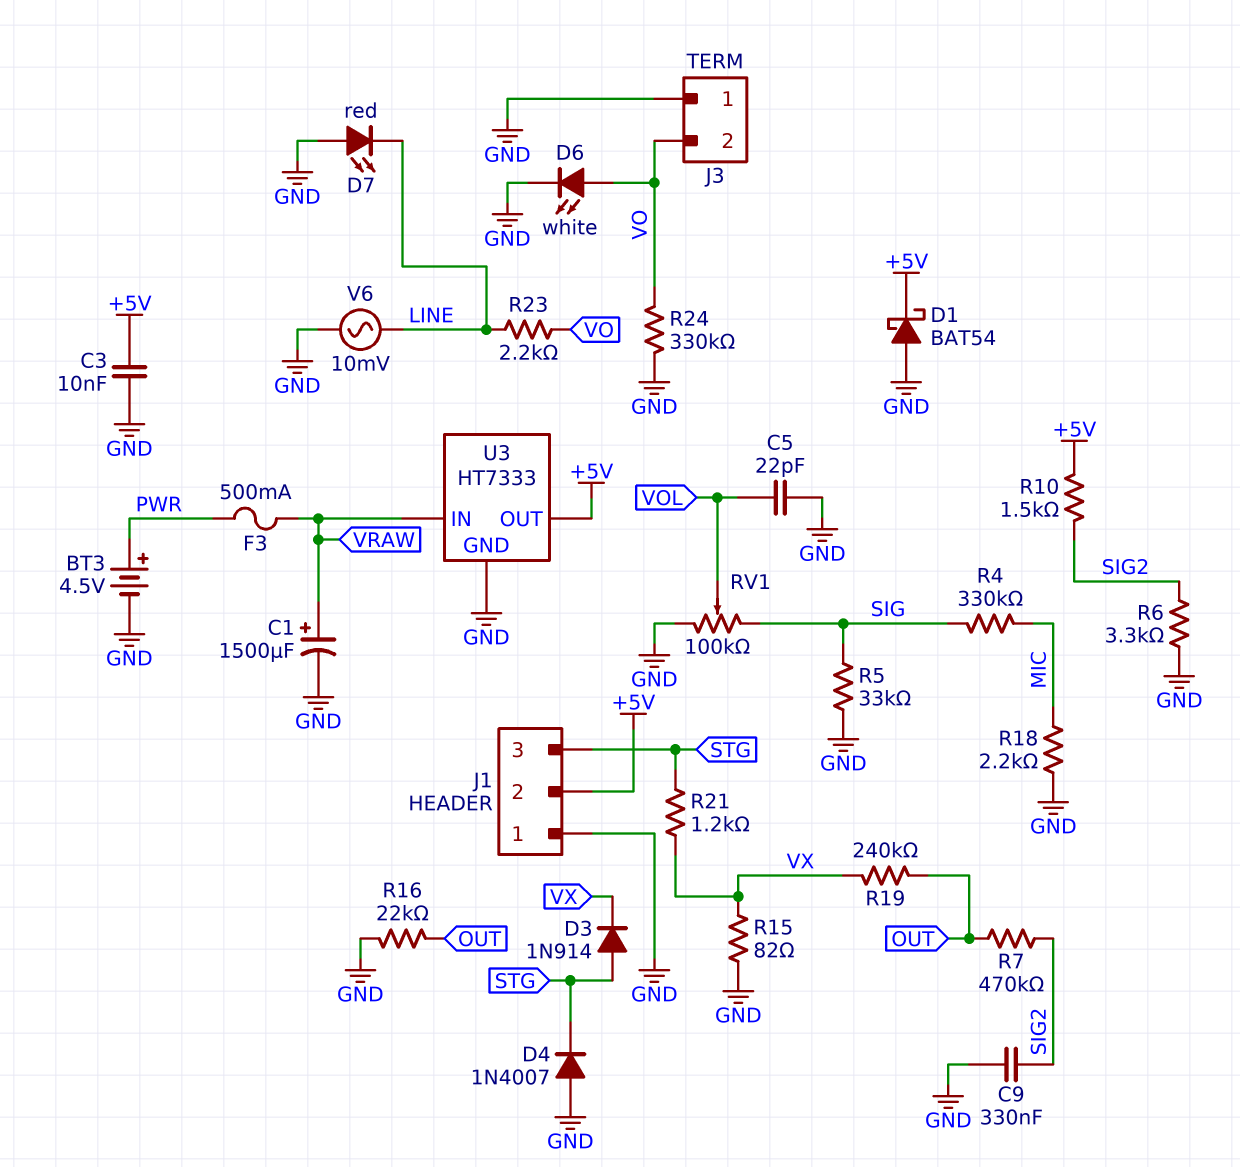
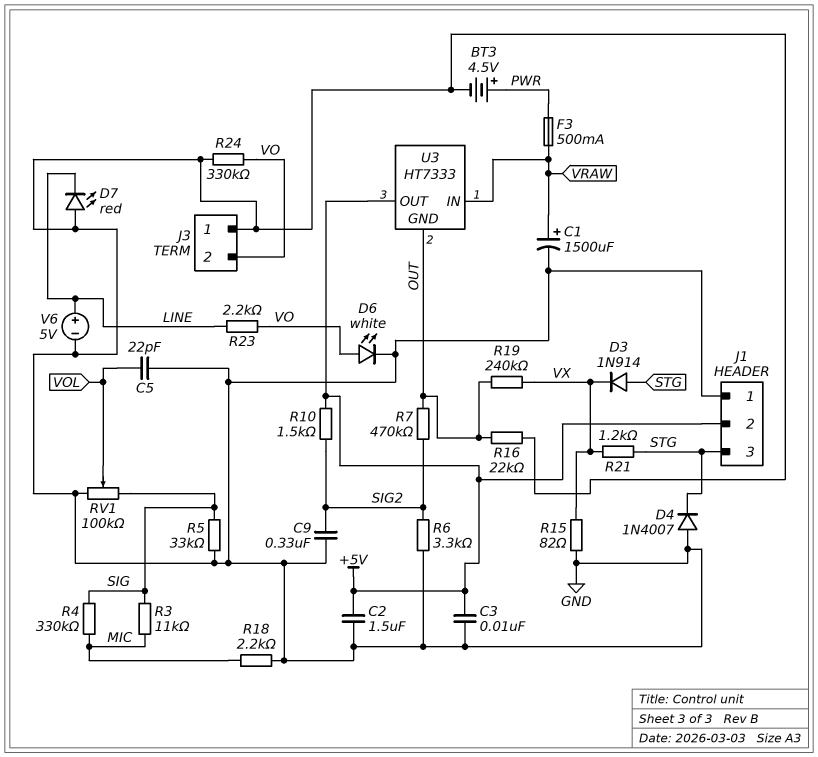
C2: none -> 1.5uF (+5V, GND)
D1: schottky BAT54 (A GND, K +5V) -> none
R3: none -> 11k (MIC, SIG)
U3 pin GND: GND -> OUT
V6: AC 10mV (GND, LINE) -> 5V (plus LINE, minus GND)

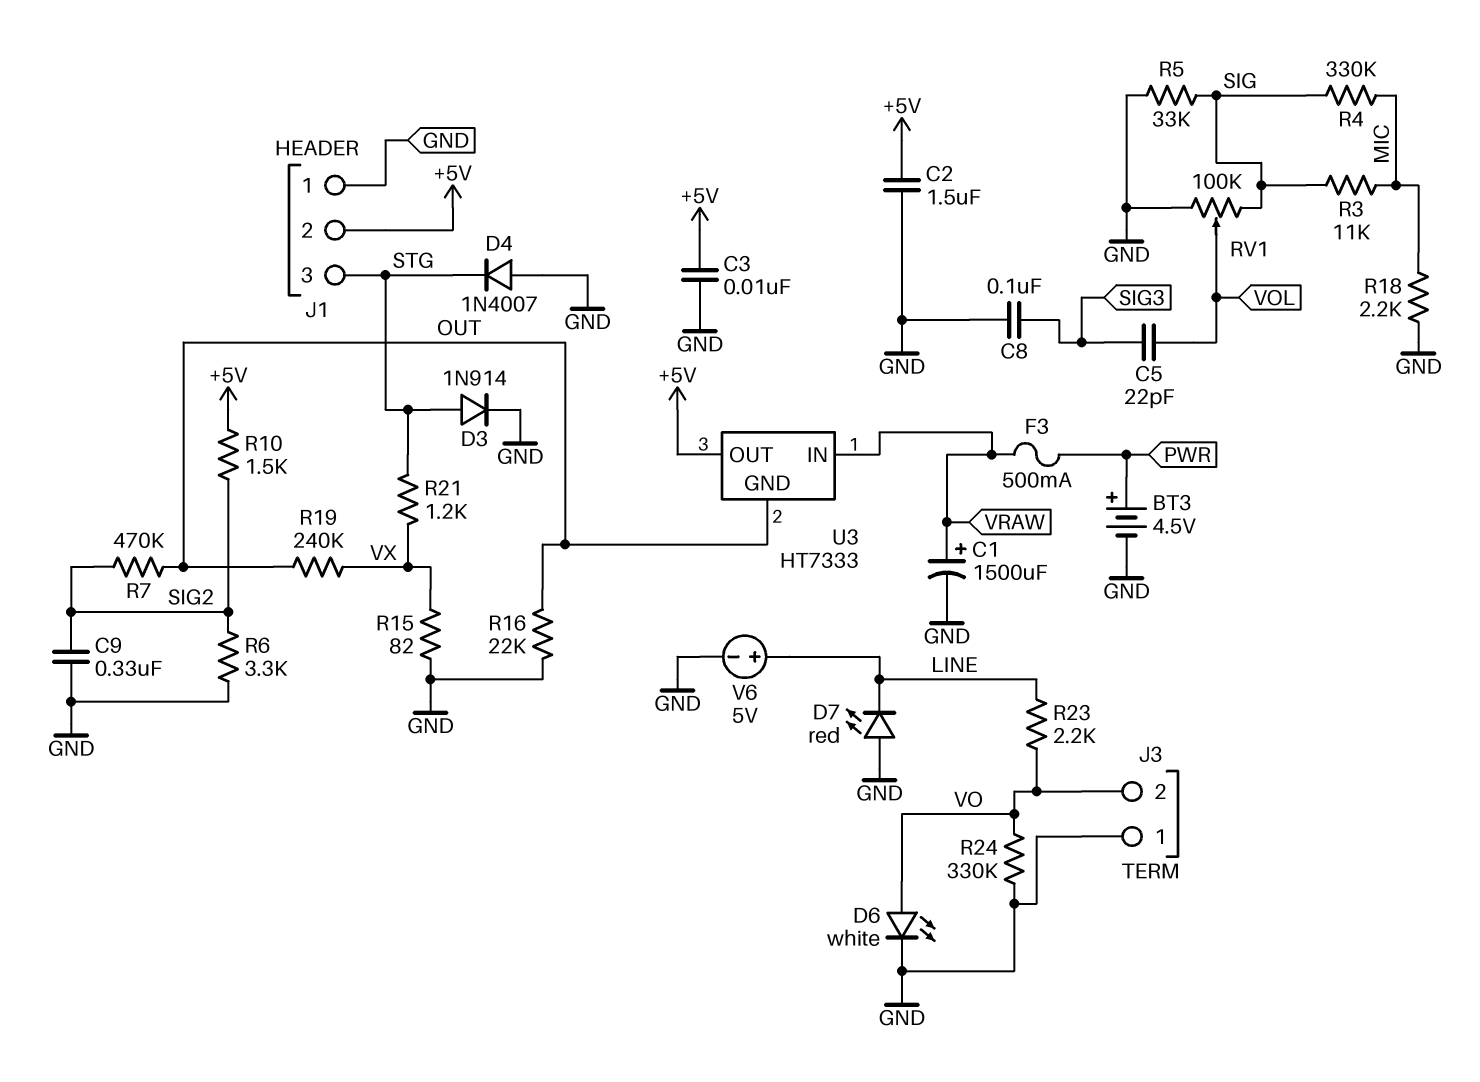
C5: 22pF (GND, VOL) -> 22pF (SIG3, VOL)
C8: none -> 100nF (GND, SIG3)
D3: diode 1N914 (A STG, K VX) -> diode 1N914 (A STG, K GND)

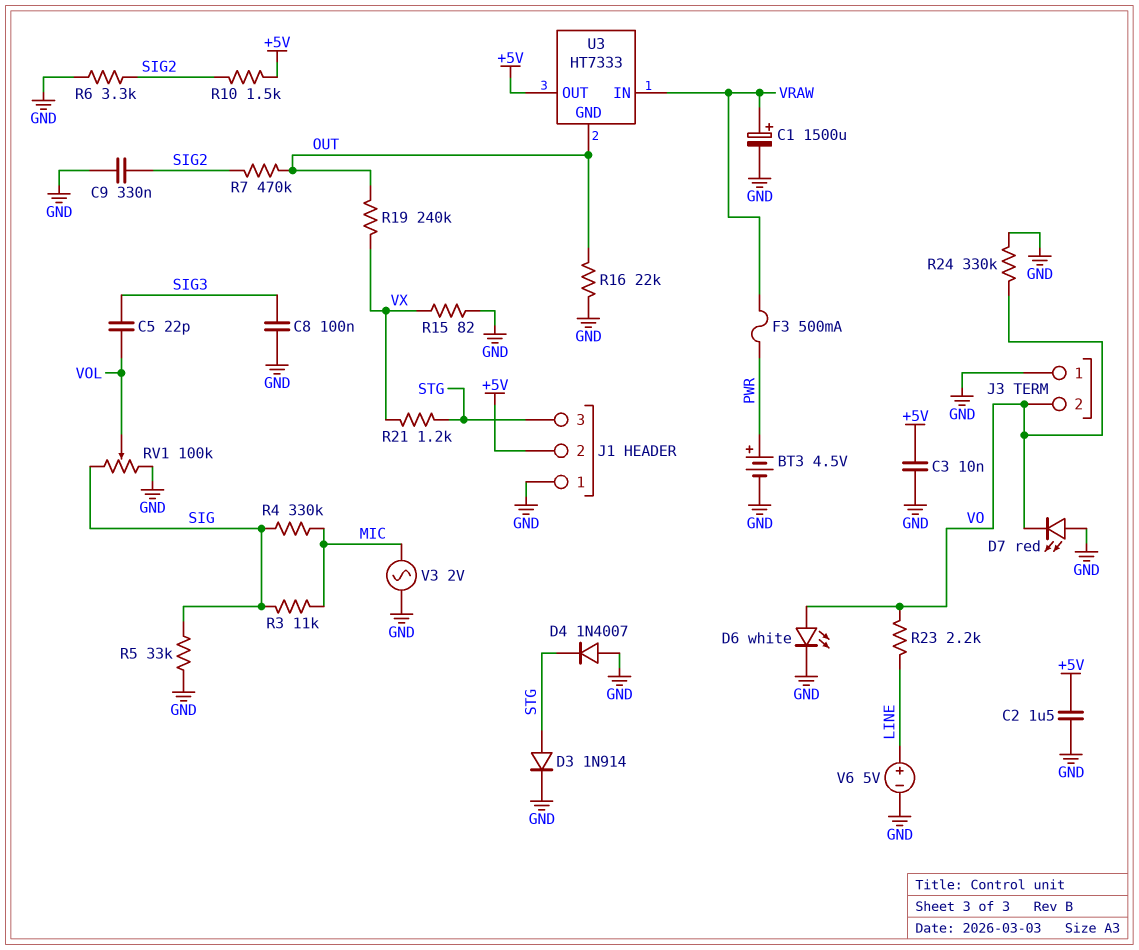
D7: LED red (A GND, K LINE) -> LED red (A GND, K VO)
R18: 2.2k (GND, MIC) -> none
V3: none -> AC 2V (GND, MIC)

